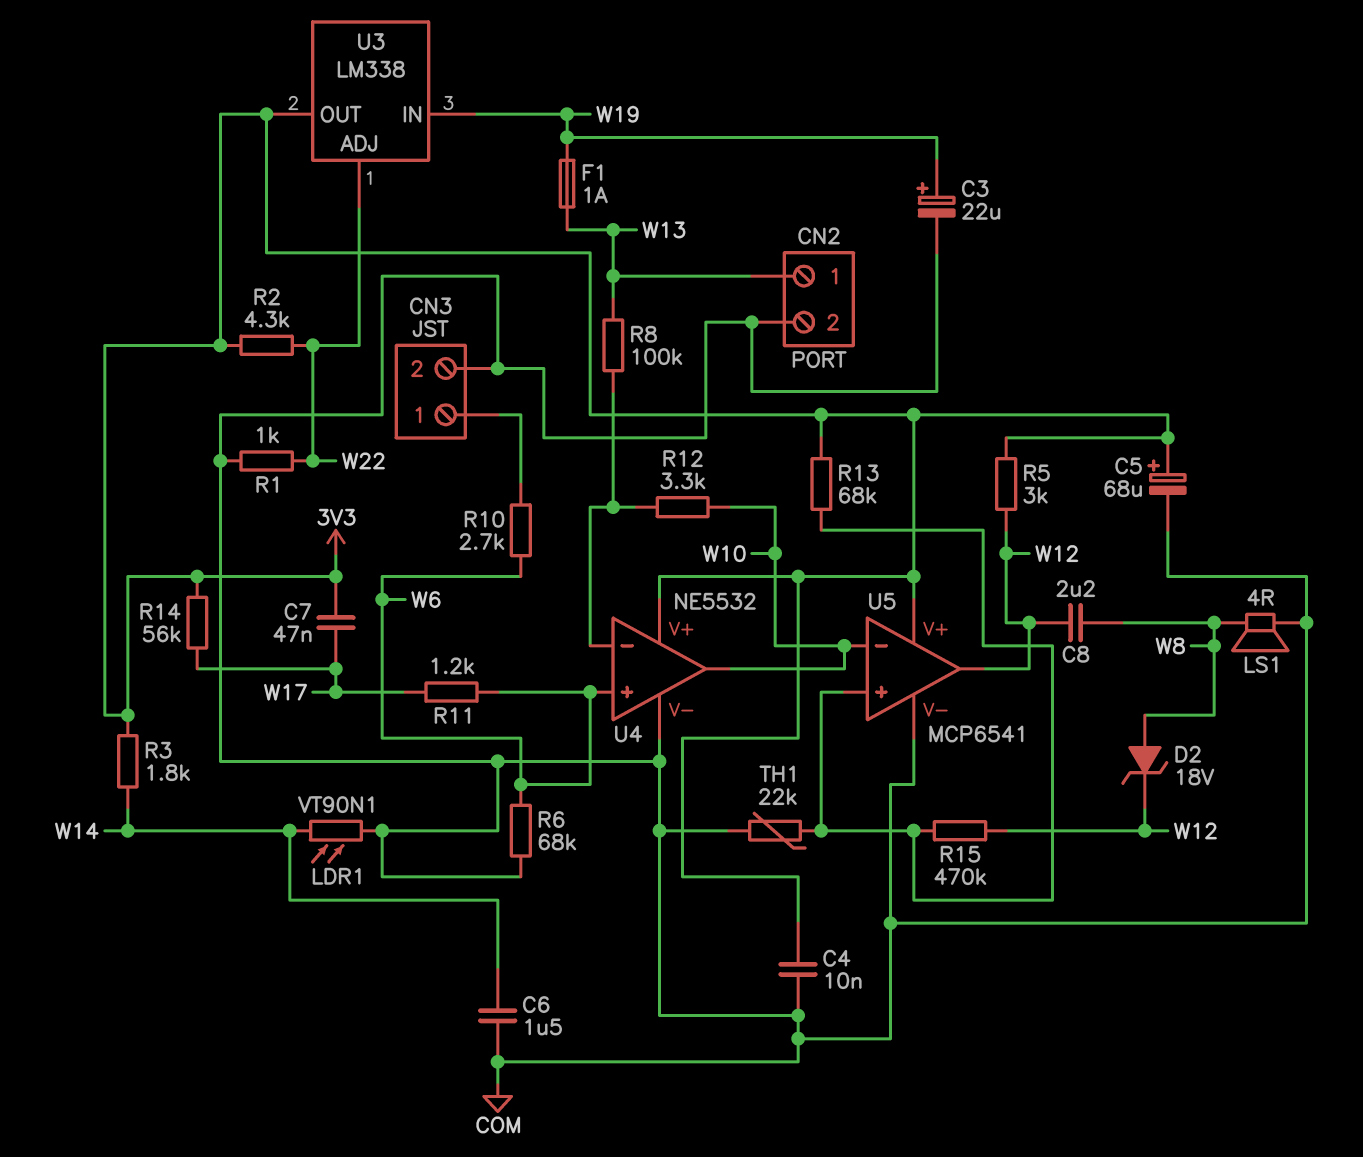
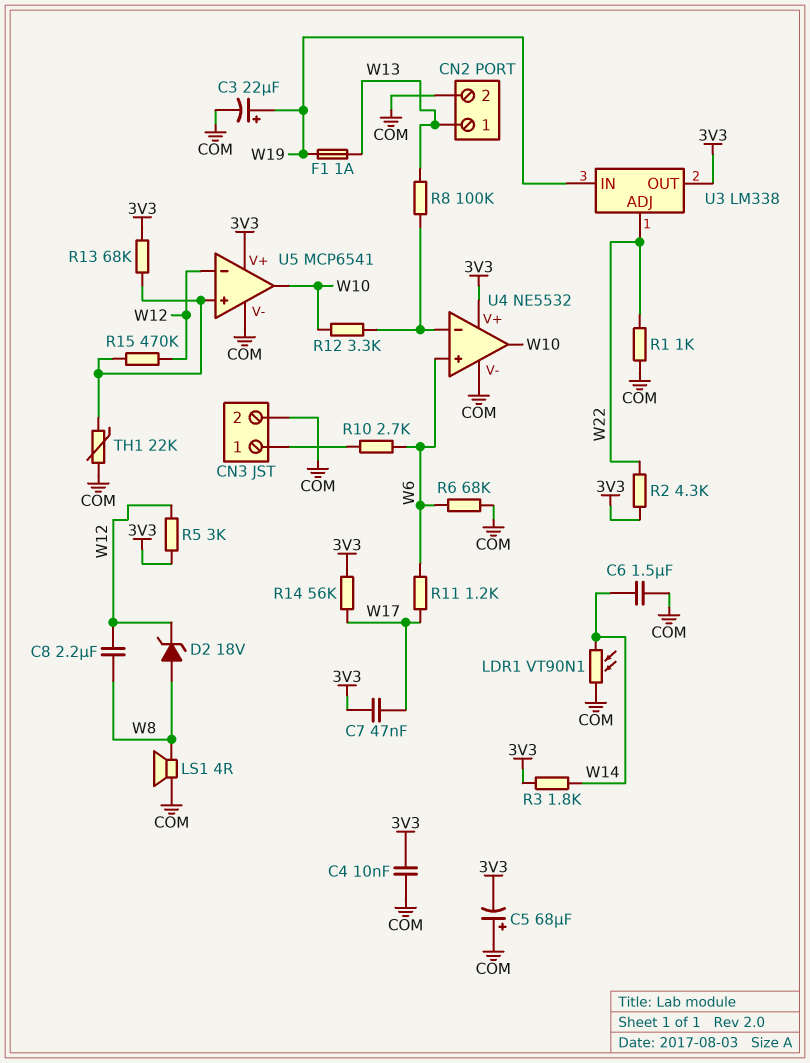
C5: 68uF (plus 3V3, minus COM) -> 68uF (plus COM, minus 3V3)
U5 pin in-: W10 -> W12
U5 pin out: W12 -> W10

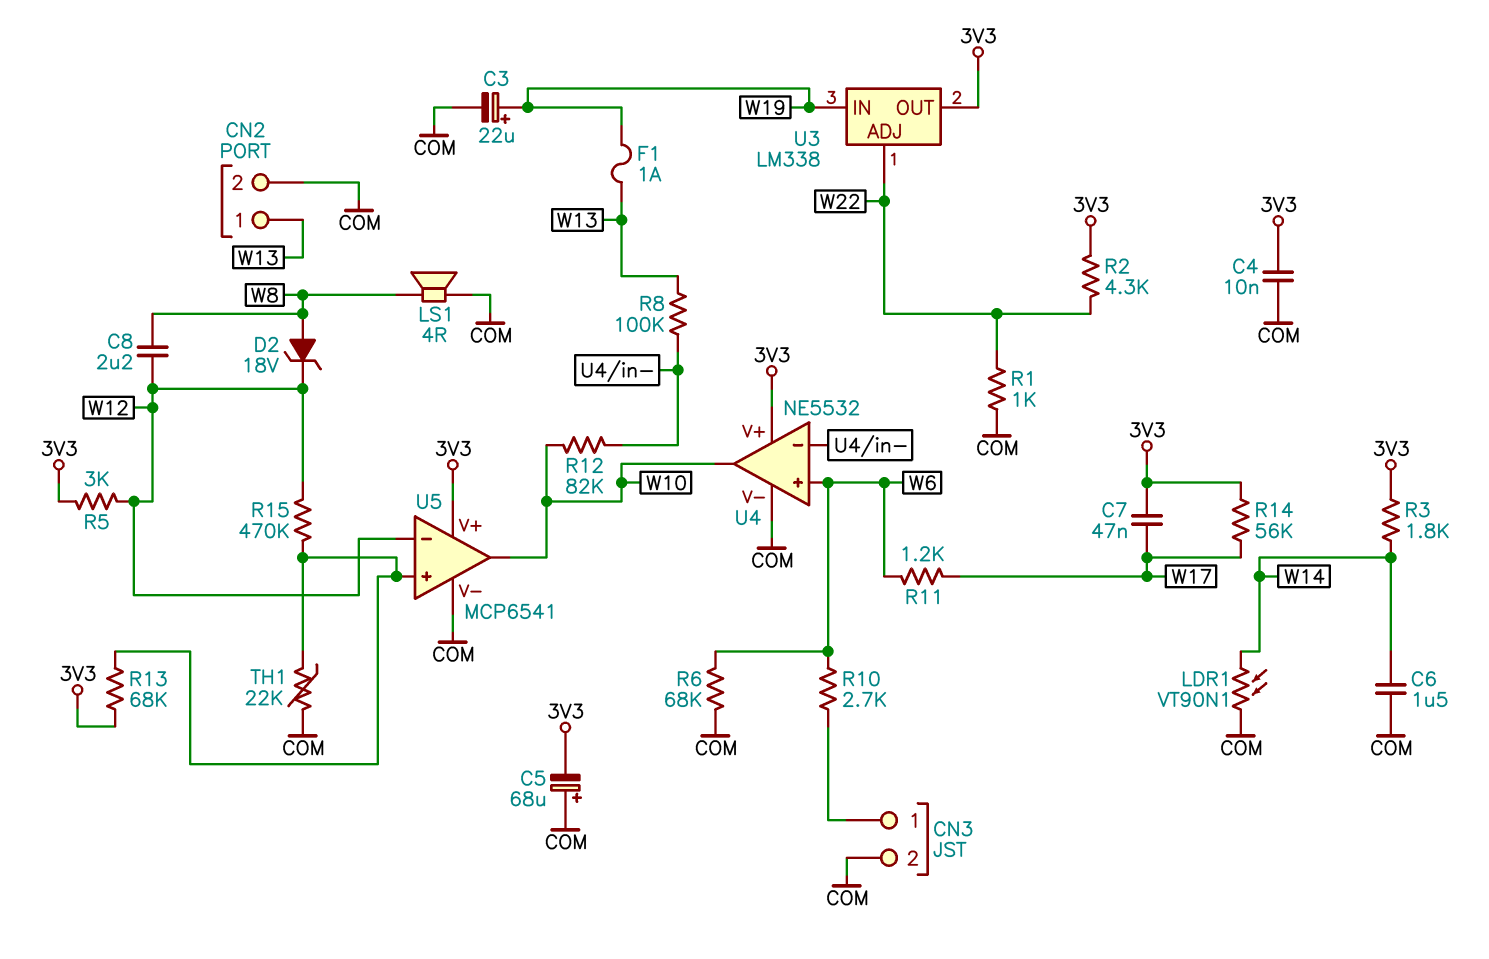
R12: 3.3k (U4/in-, W10) -> 82k (U4/in-, W10)

